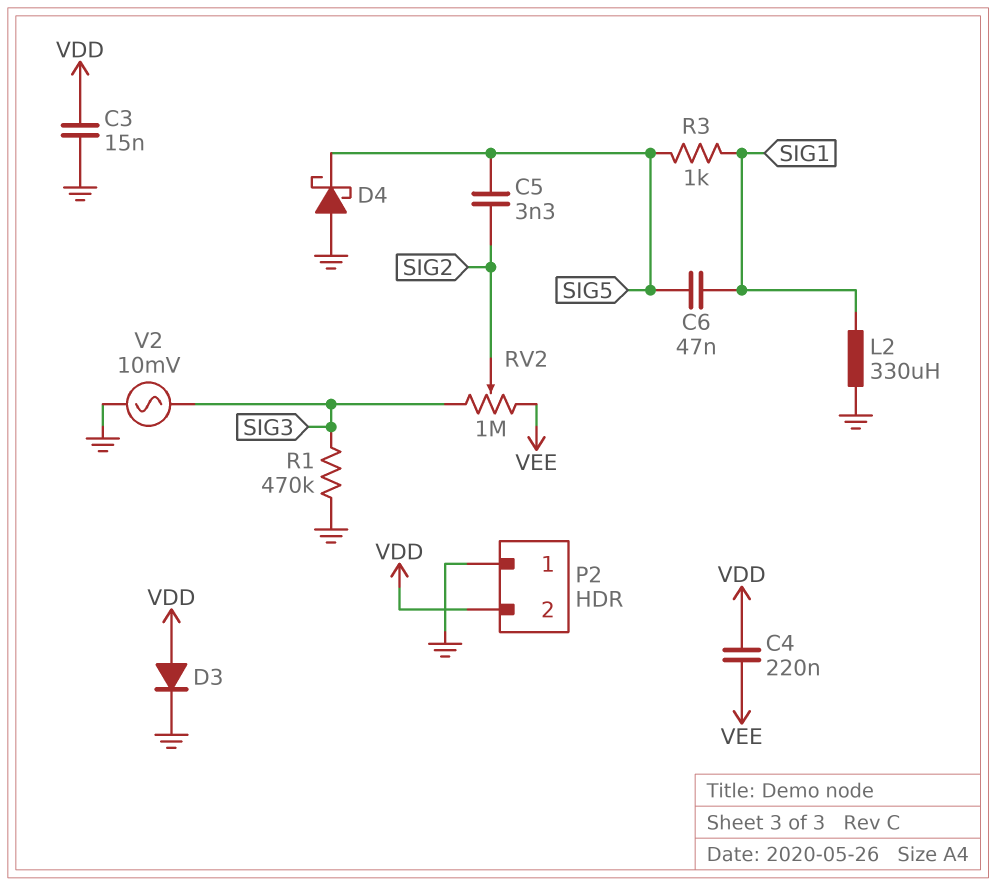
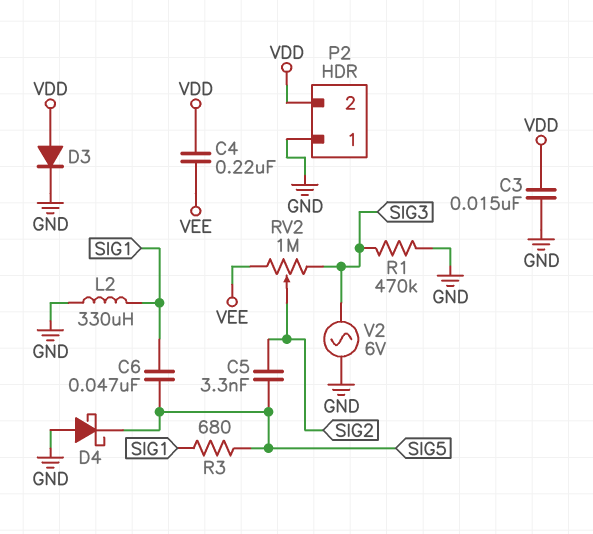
R3: 1k (SIG1, SIG5) -> 680 (SIG1, SIG5)
V2: AC 10mV (GND, SIG3) -> AC 6V (GND, SIG3)

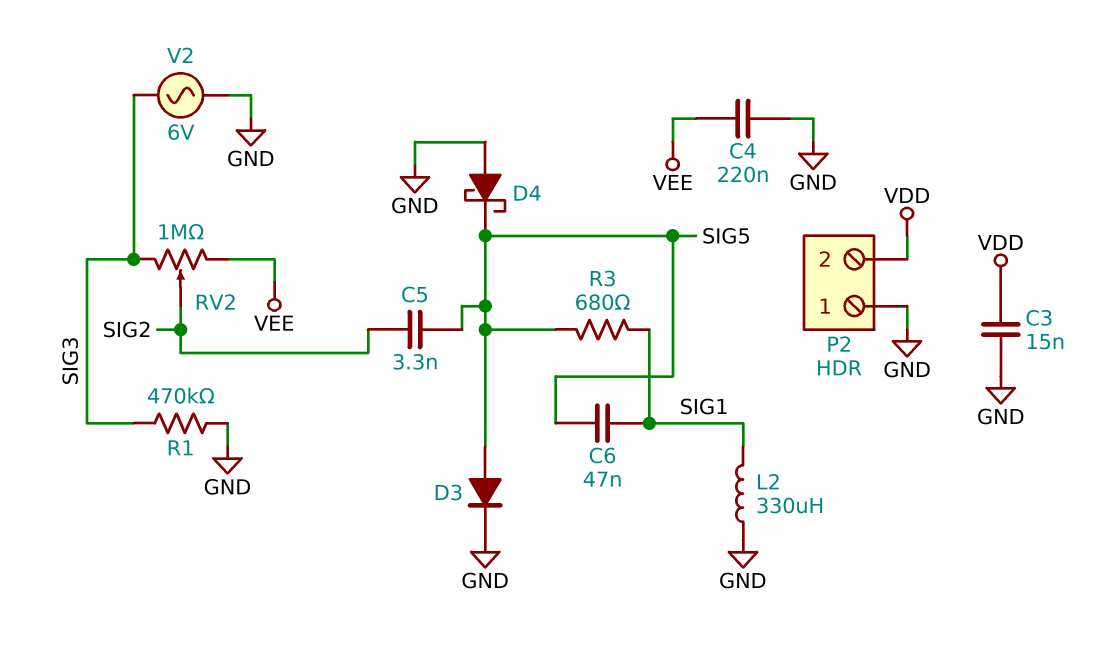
C4: 220nF (VDD, VEE) -> 220nF (GND, VEE)
D3: diode (A VDD, K GND) -> diode (A SIG5, K GND)

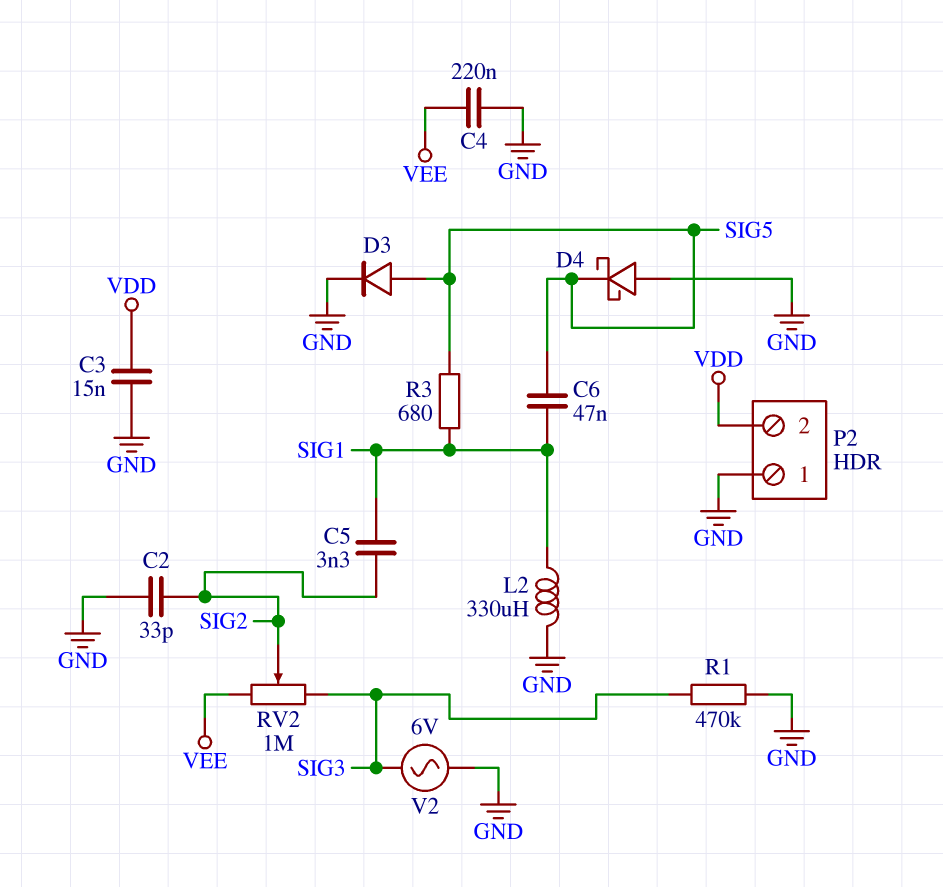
C2: none -> 33pF (GND, SIG2)
C5: 3.3nF (SIG2, SIG5) -> 3.3nF (SIG1, SIG2)

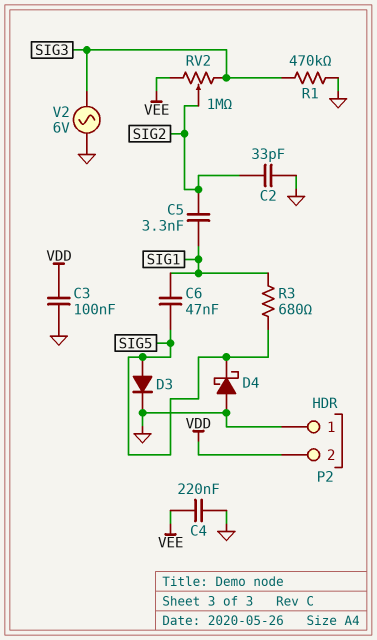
C3: 15nF (GND, VDD) -> 100nF (GND, VDD)
L2: 330uH (GND, SIG1) -> none

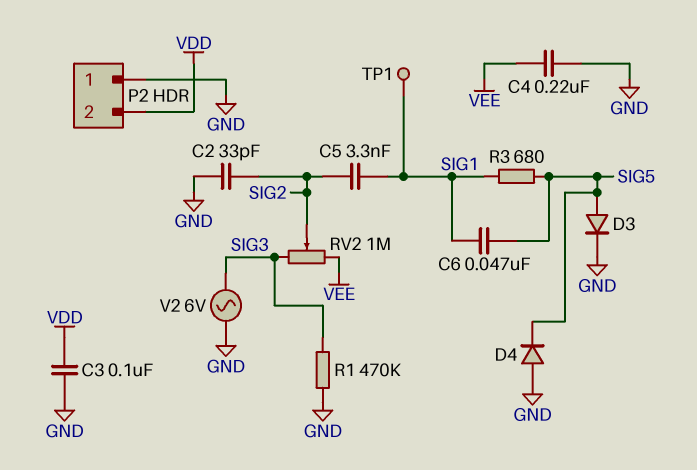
D4: schottky (A GND, K SIG5) -> diode (A GND, K SIG5)
TP1: none -> test point (SIG1)

